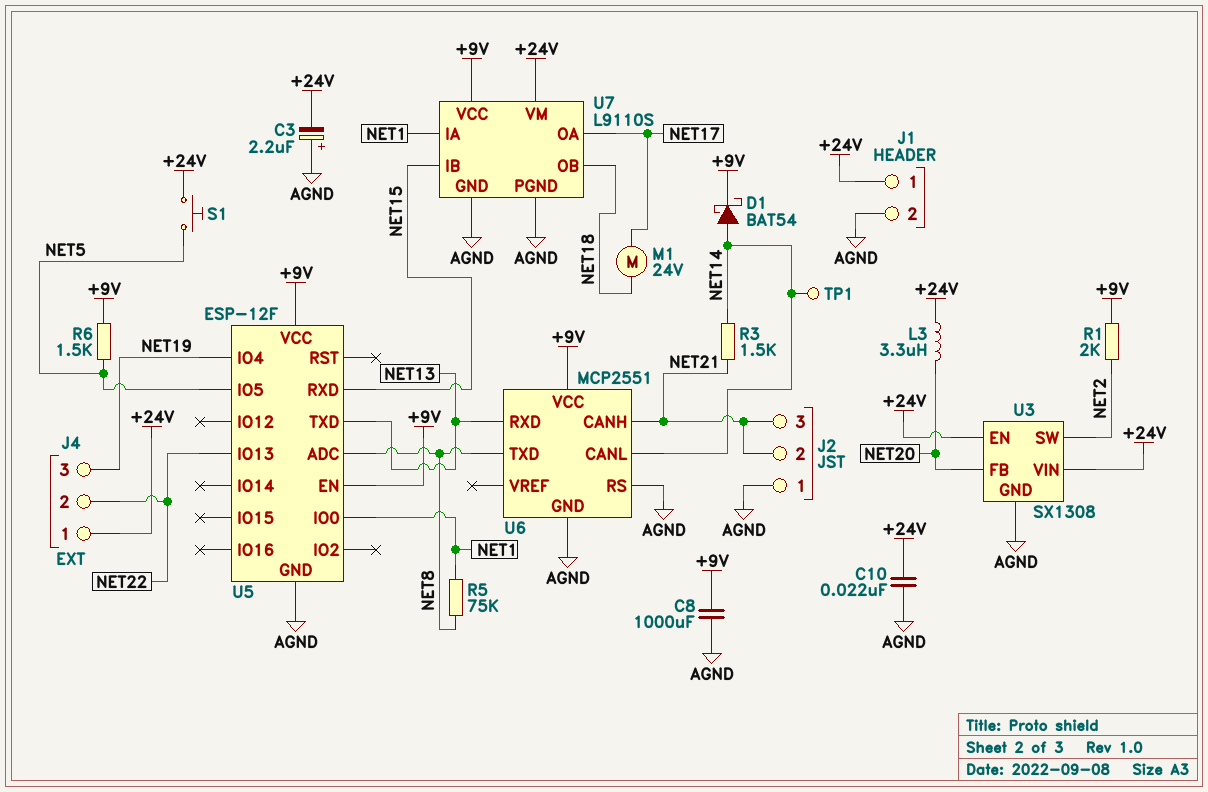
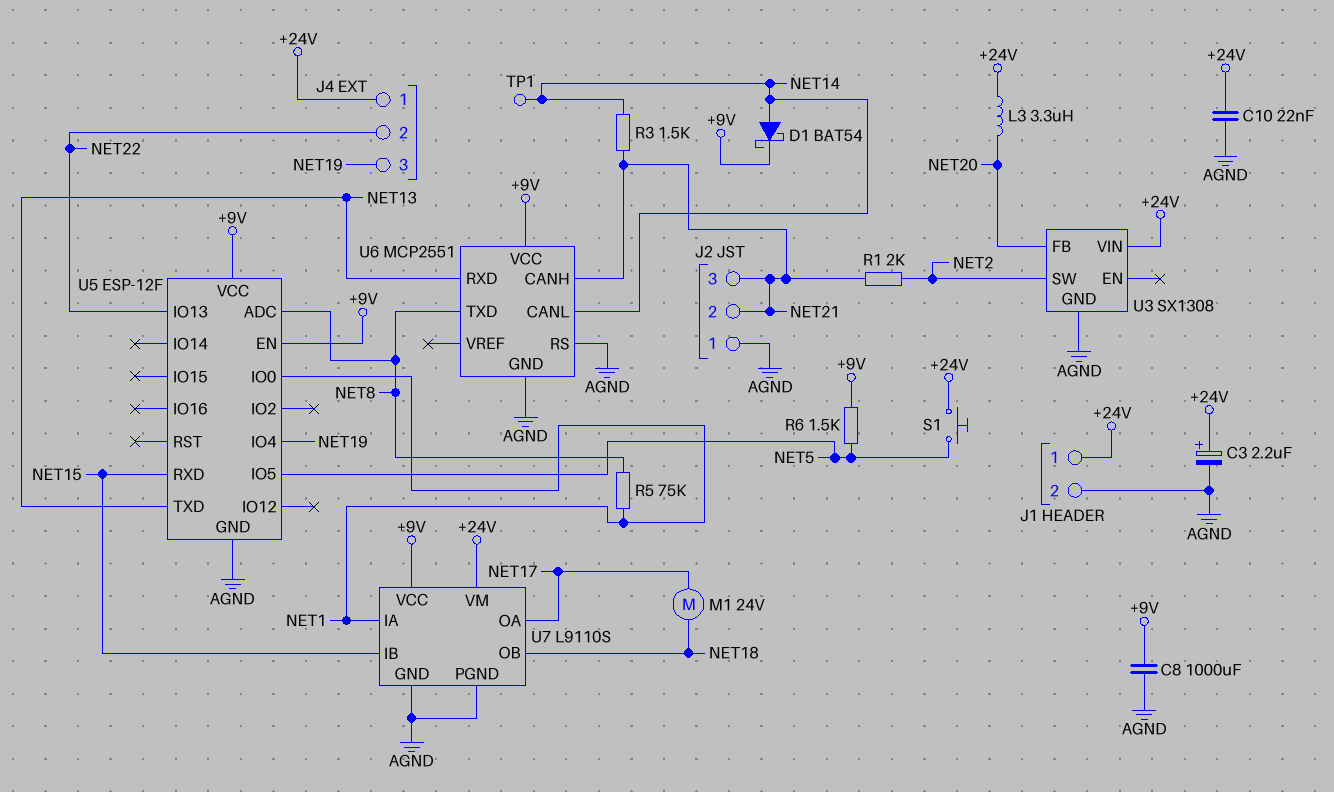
C3: 2.2uF (plus AGND, minus +24V) -> 2.2uF (plus +24V, minus AGND)
R1: 2k (+9V, NET2) -> 2k (NET2, NET21)
U3 pin EN: +24V -> none

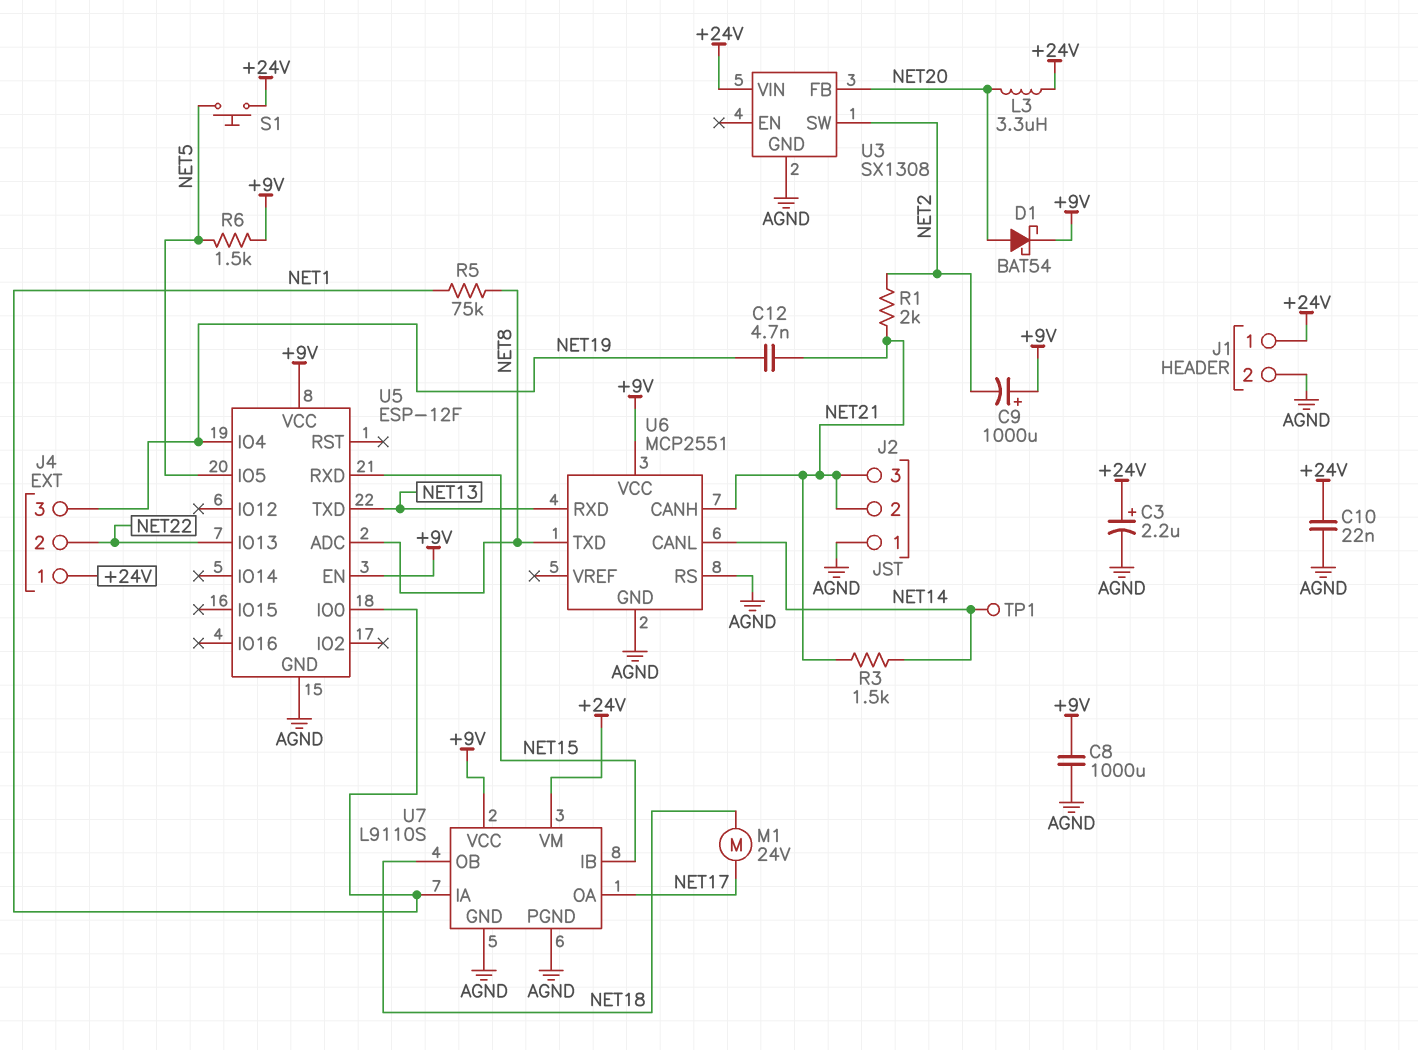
C9: none -> 1000uF (plus +9V, minus NET2)
C12: none -> 4.7nF (NET19, NET21)
D1: schottky BAT54 (A NET14, K +9V) -> schottky BAT54 (A NET20, K +9V)

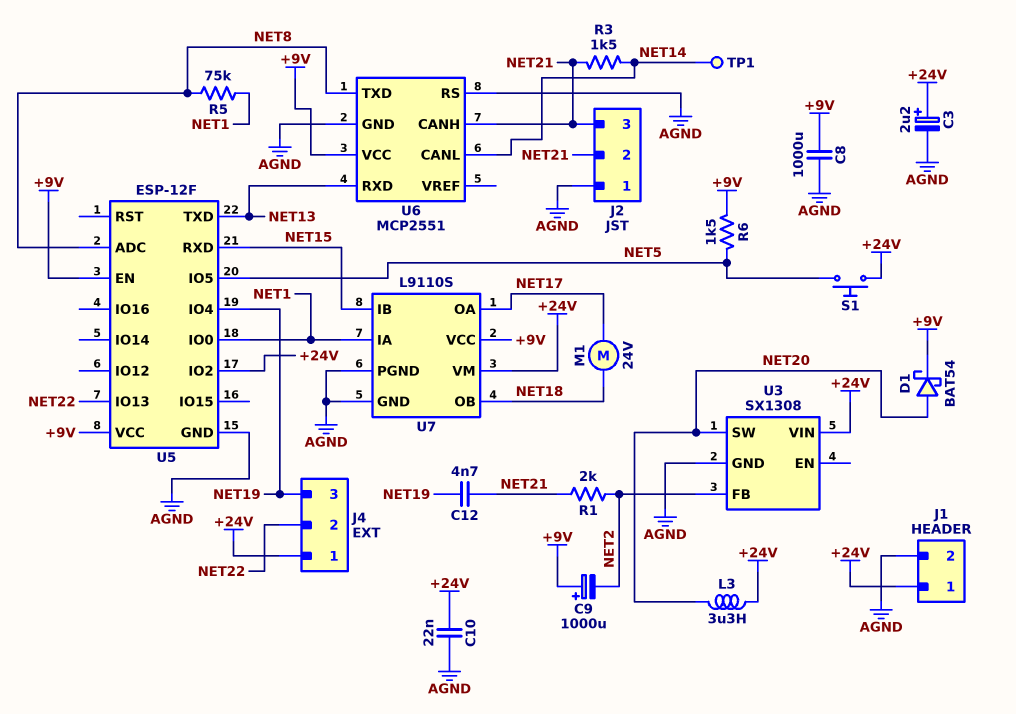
U3 pin FB: NET20 -> NET2
U3 pin SW: NET2 -> NET20
U5 pin IO2: none -> +24V

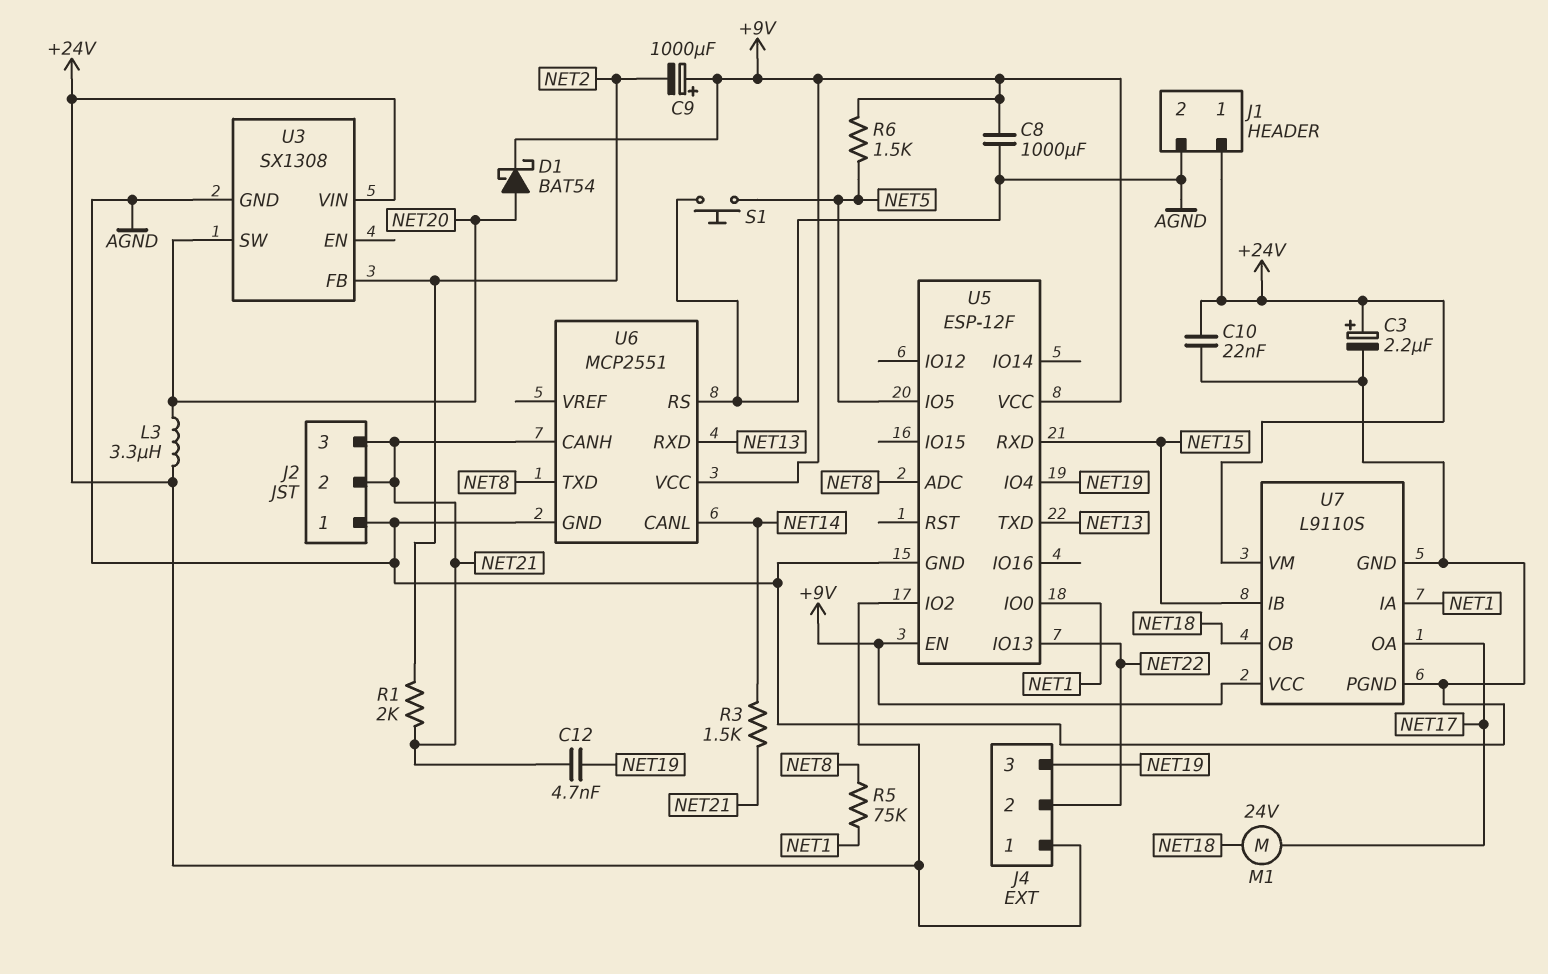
S1: button (+24V, NET5) -> button (AGND, NET5)
TP1: test point (NET14) -> none

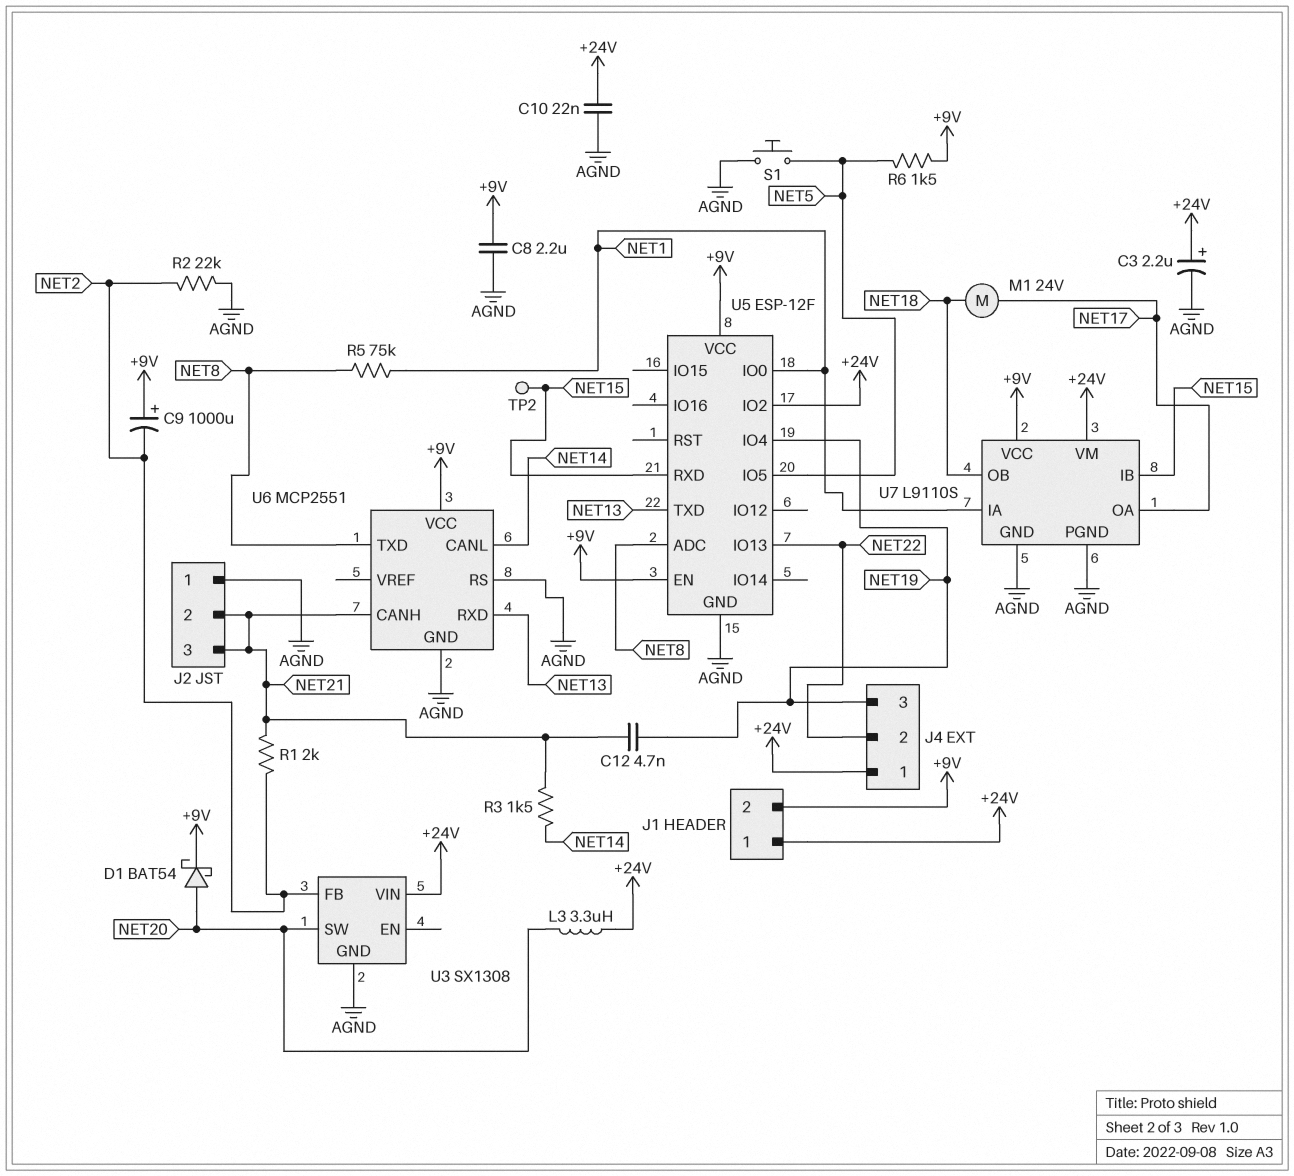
C8: 1000uF (+9V, AGND) -> 2.2uF (+9V, AGND)
J1 pin 2: AGND -> +9V
R2: none -> 22k (AGND, NET2)
TP2: none -> test point (NET15)

